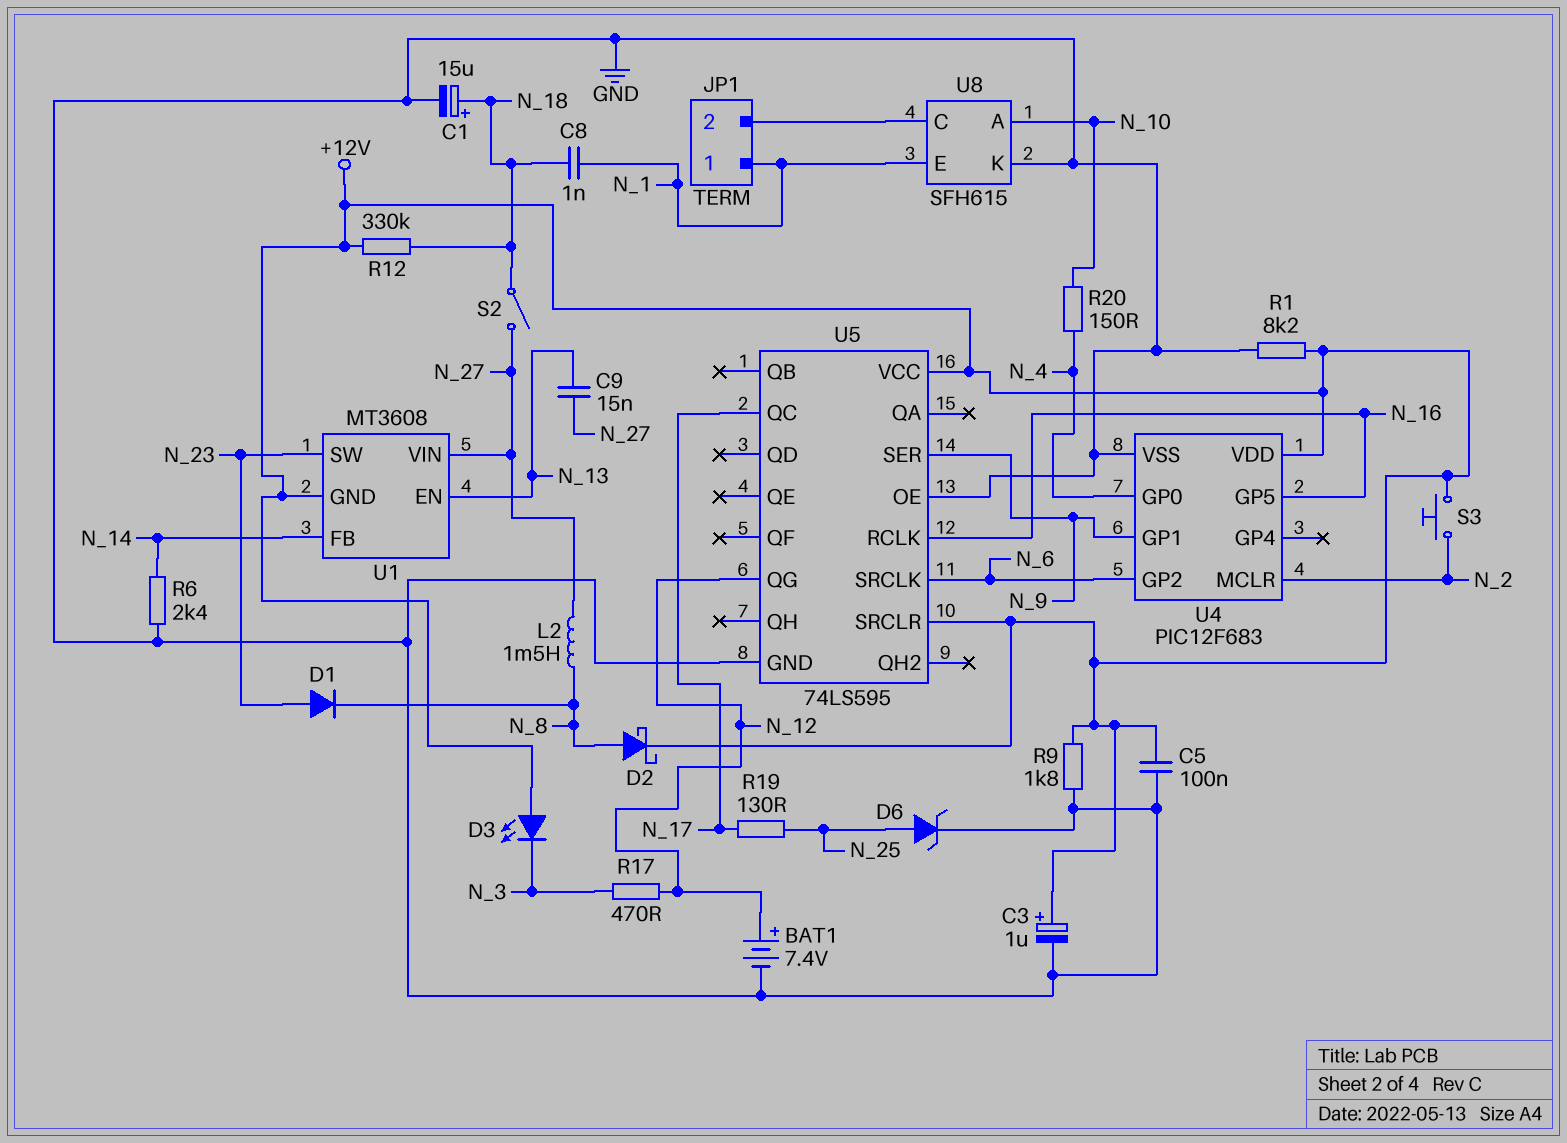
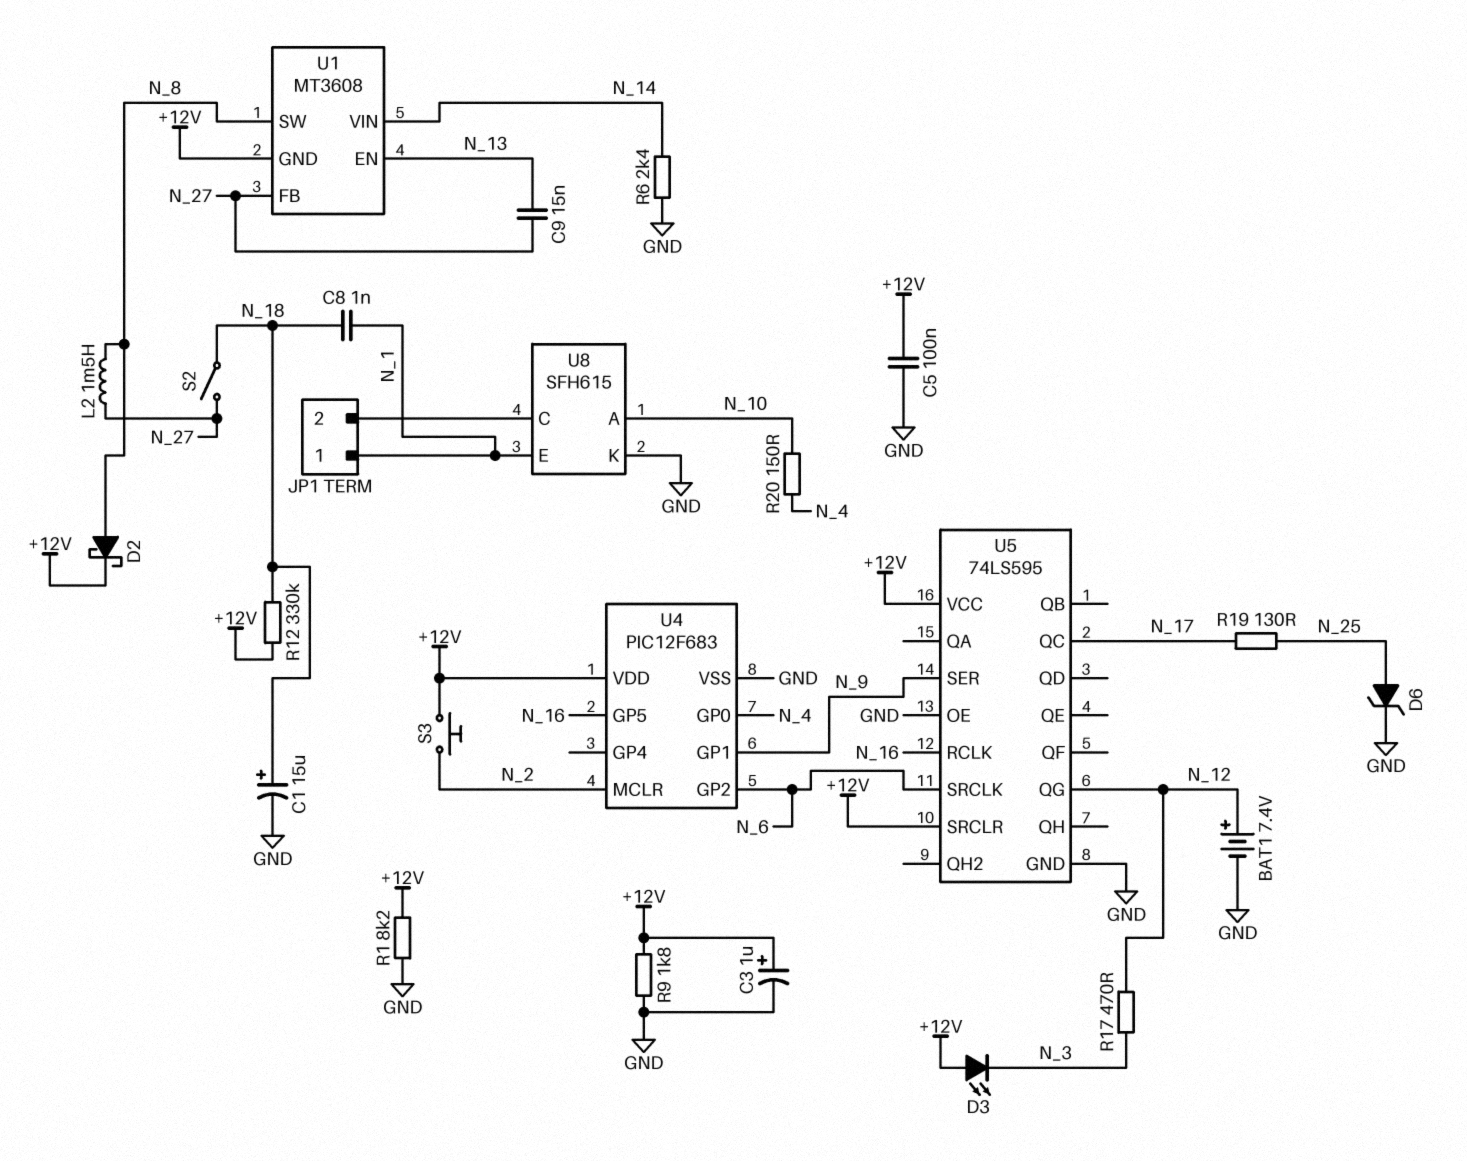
D1: diode (A N_23, K N_8) -> none
U1 pin FB: N_14 -> N_27
U1 pin SW: N_23 -> N_8
U1 pin VIN: N_27 -> N_14

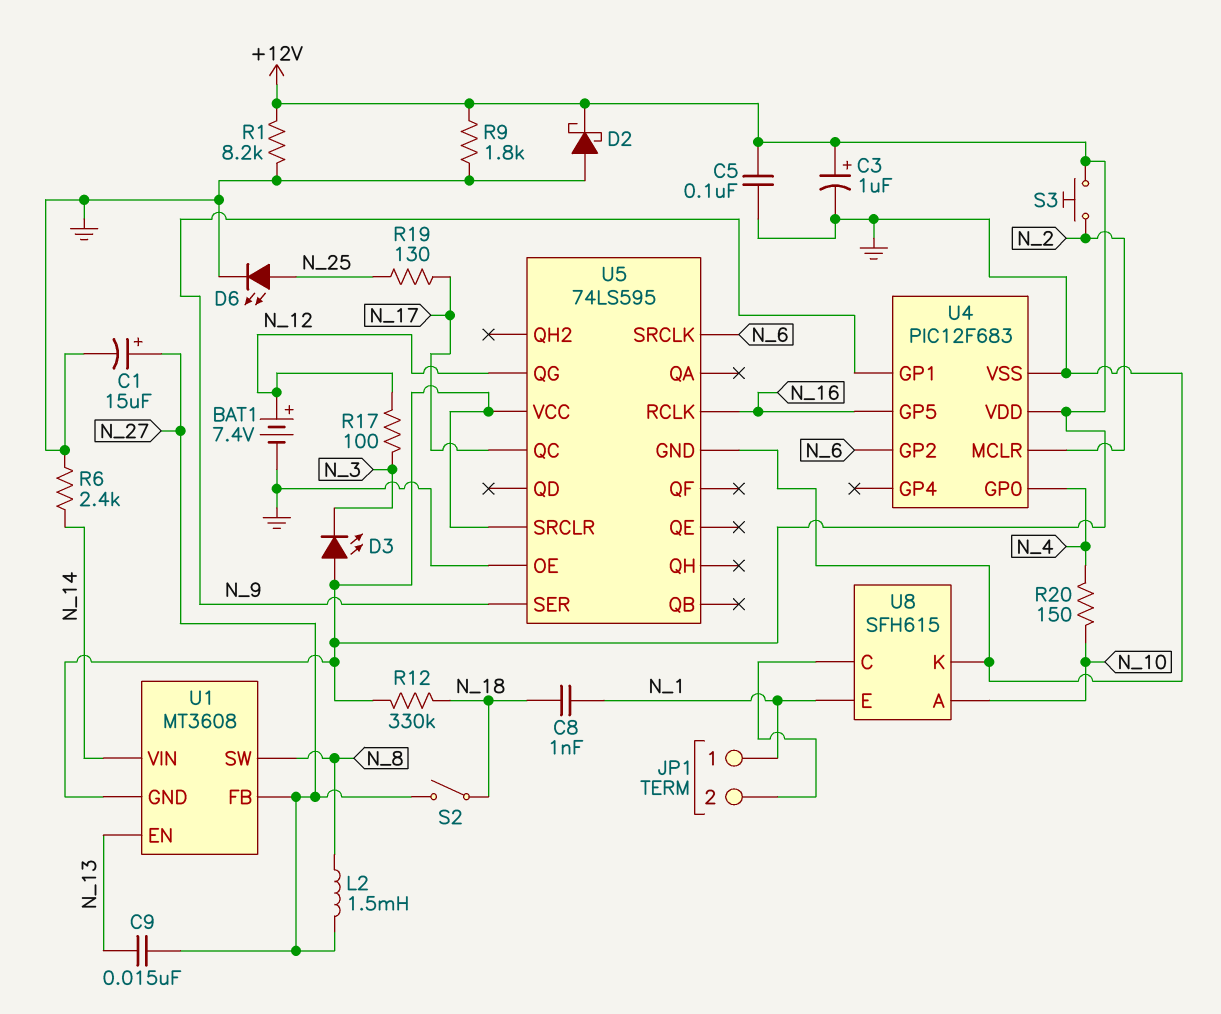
C1: 15uF (plus N_18, minus GND) -> 15uF (plus N_27, minus GND)
D2: schottky (A N_8, K +12V) -> schottky (A GND, K +12V)
D6: zener (A N_25, K GND) -> LED (A N_25, K GND)
R17: 470 (N_3, N_12) -> 100 (N_3, N_12)

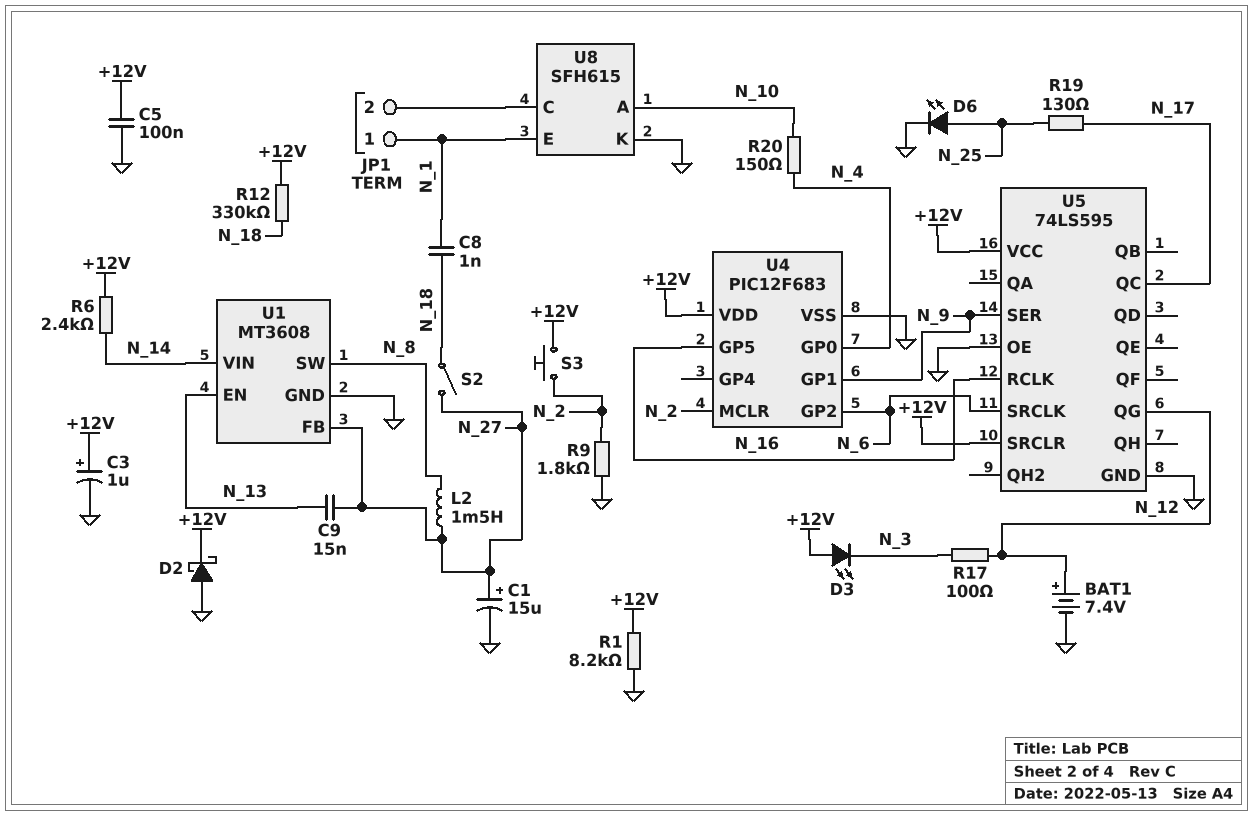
R6: 2.4k (GND, N_14) -> 2.4k (+12V, N_14)
R9: 1.8k (+12V, GND) -> 1.8k (GND, N_2)
U1 pin GND: +12V -> GND

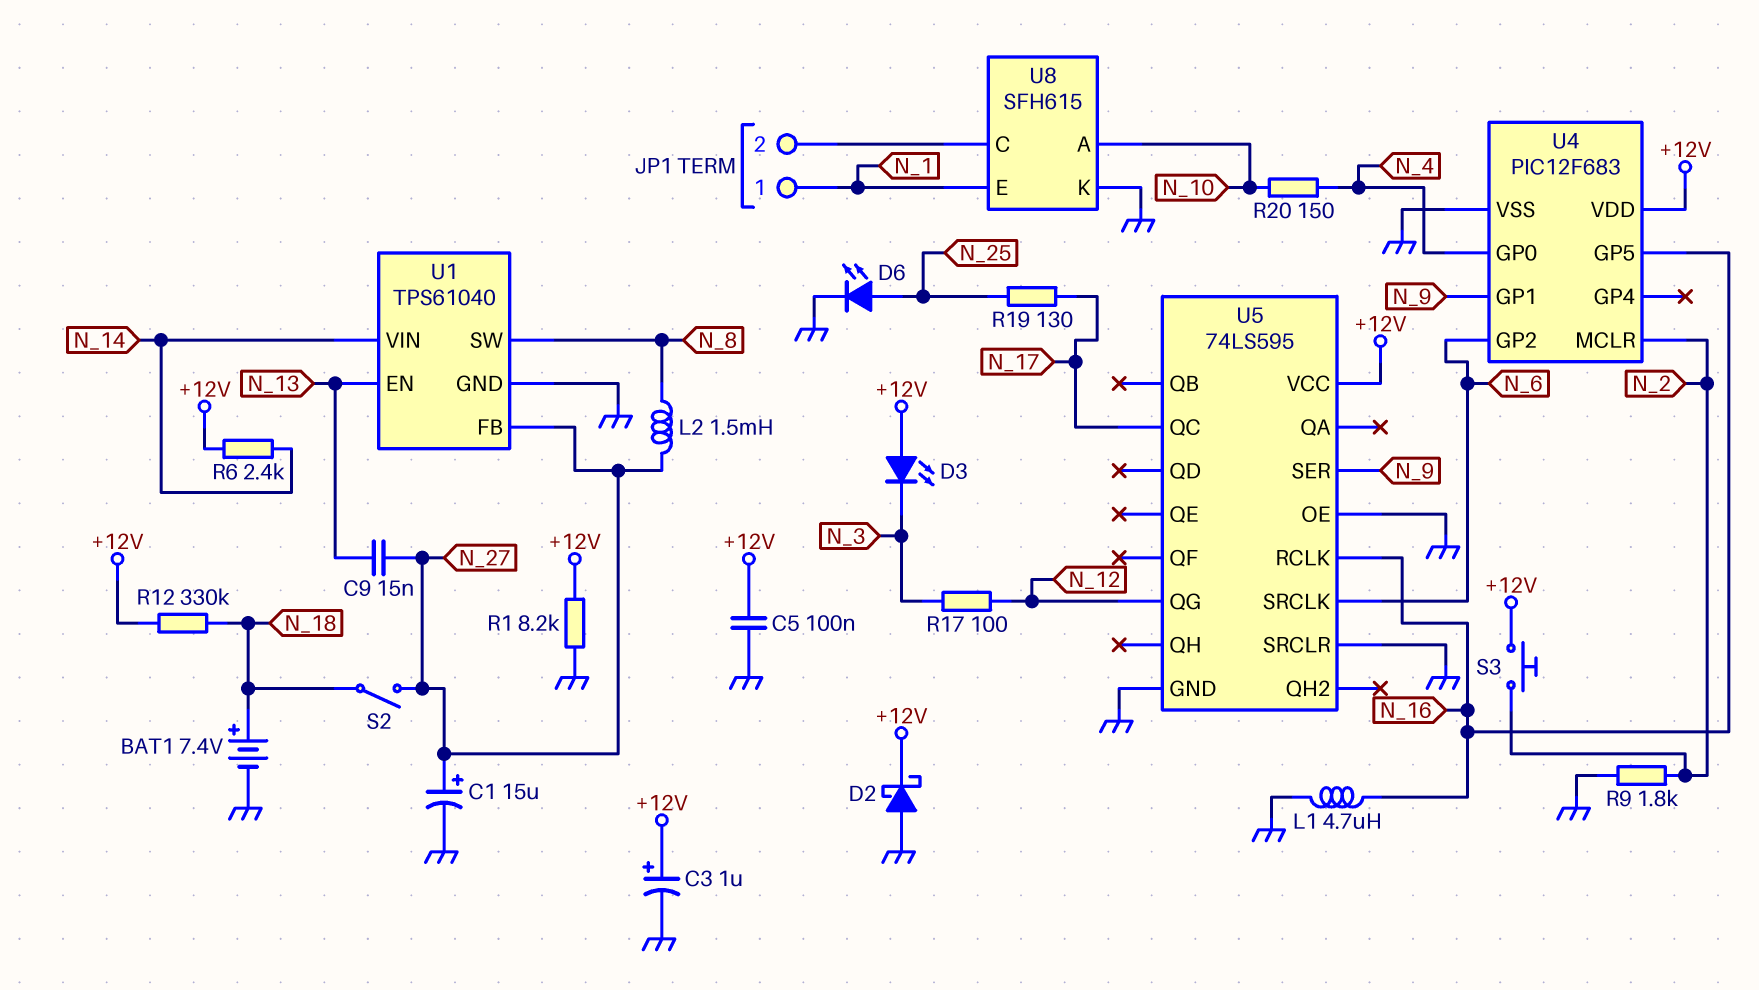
BAT1: 7.4V (plus N_12, minus GND) -> 7.4V (plus N_18, minus GND)
C8: 1nF (N_1, N_18) -> none
L1: none -> 4.7uH (GND, N_16)
U1: MT3608 -> TPS61040
U5 pin SRCLR: +12V -> GND

